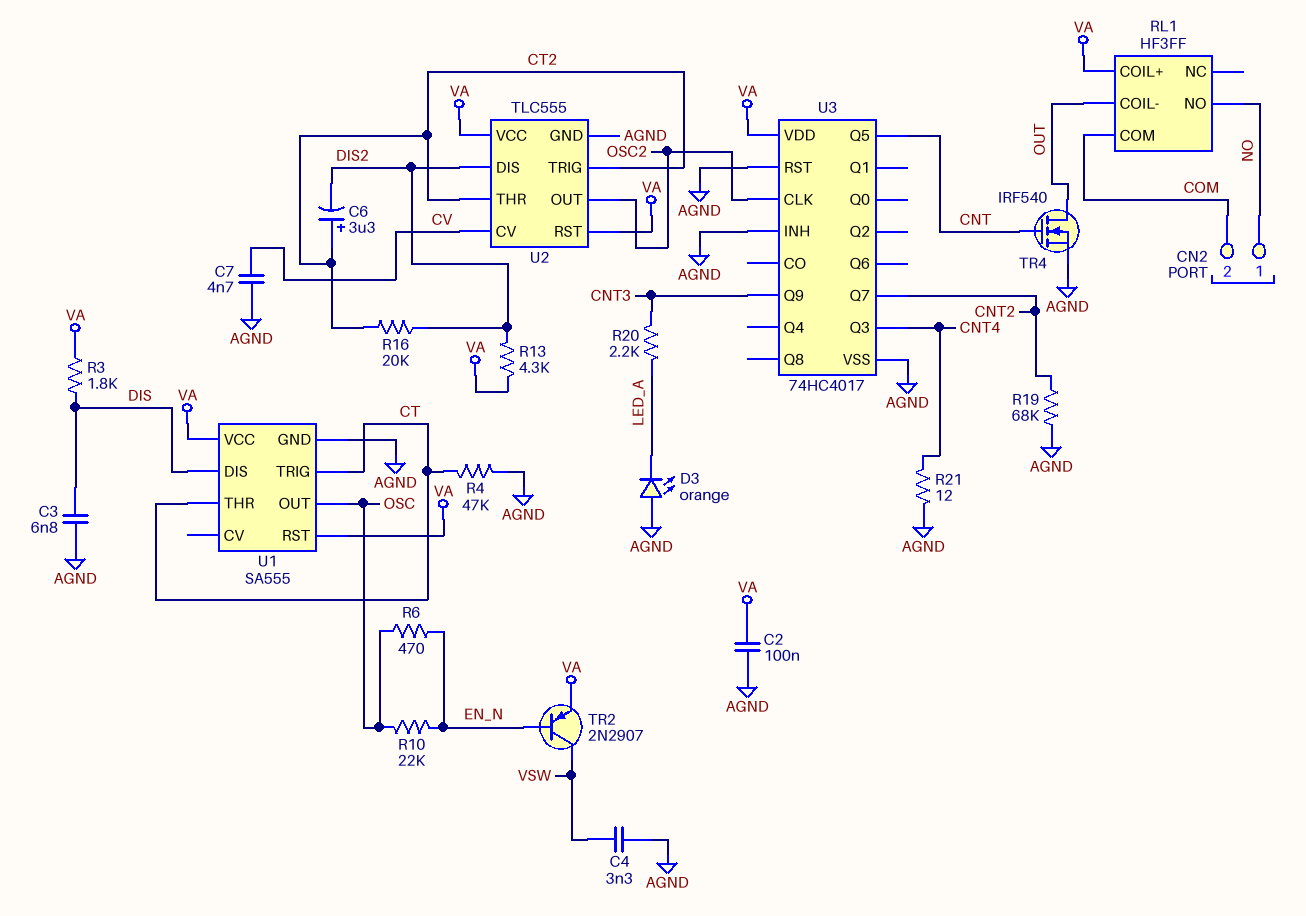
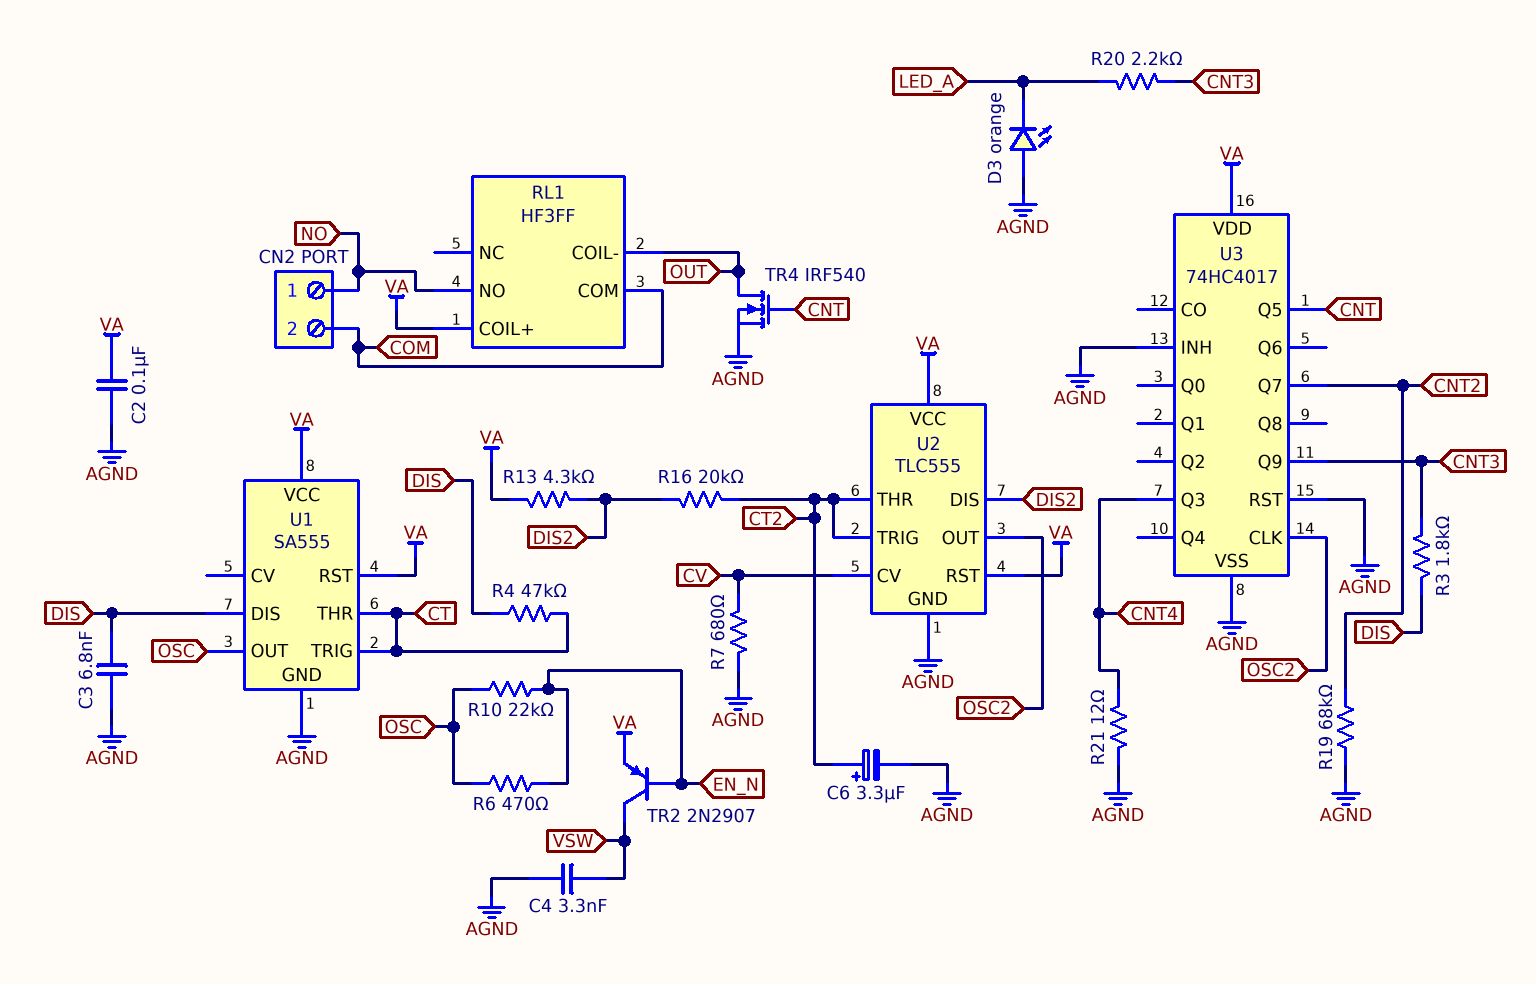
C6: 3.3uF (plus CT2, minus DIS2) -> 3.3uF (plus CT2, minus AGND)
C7: 4.7nF (AGND, CV) -> none
R3: 1.8k (DIS, VA) -> 1.8k (CNT3, DIS)
R4: 47k (AGND, CT) -> 47k (CT, DIS)
R7: none -> 680 (AGND, CV)

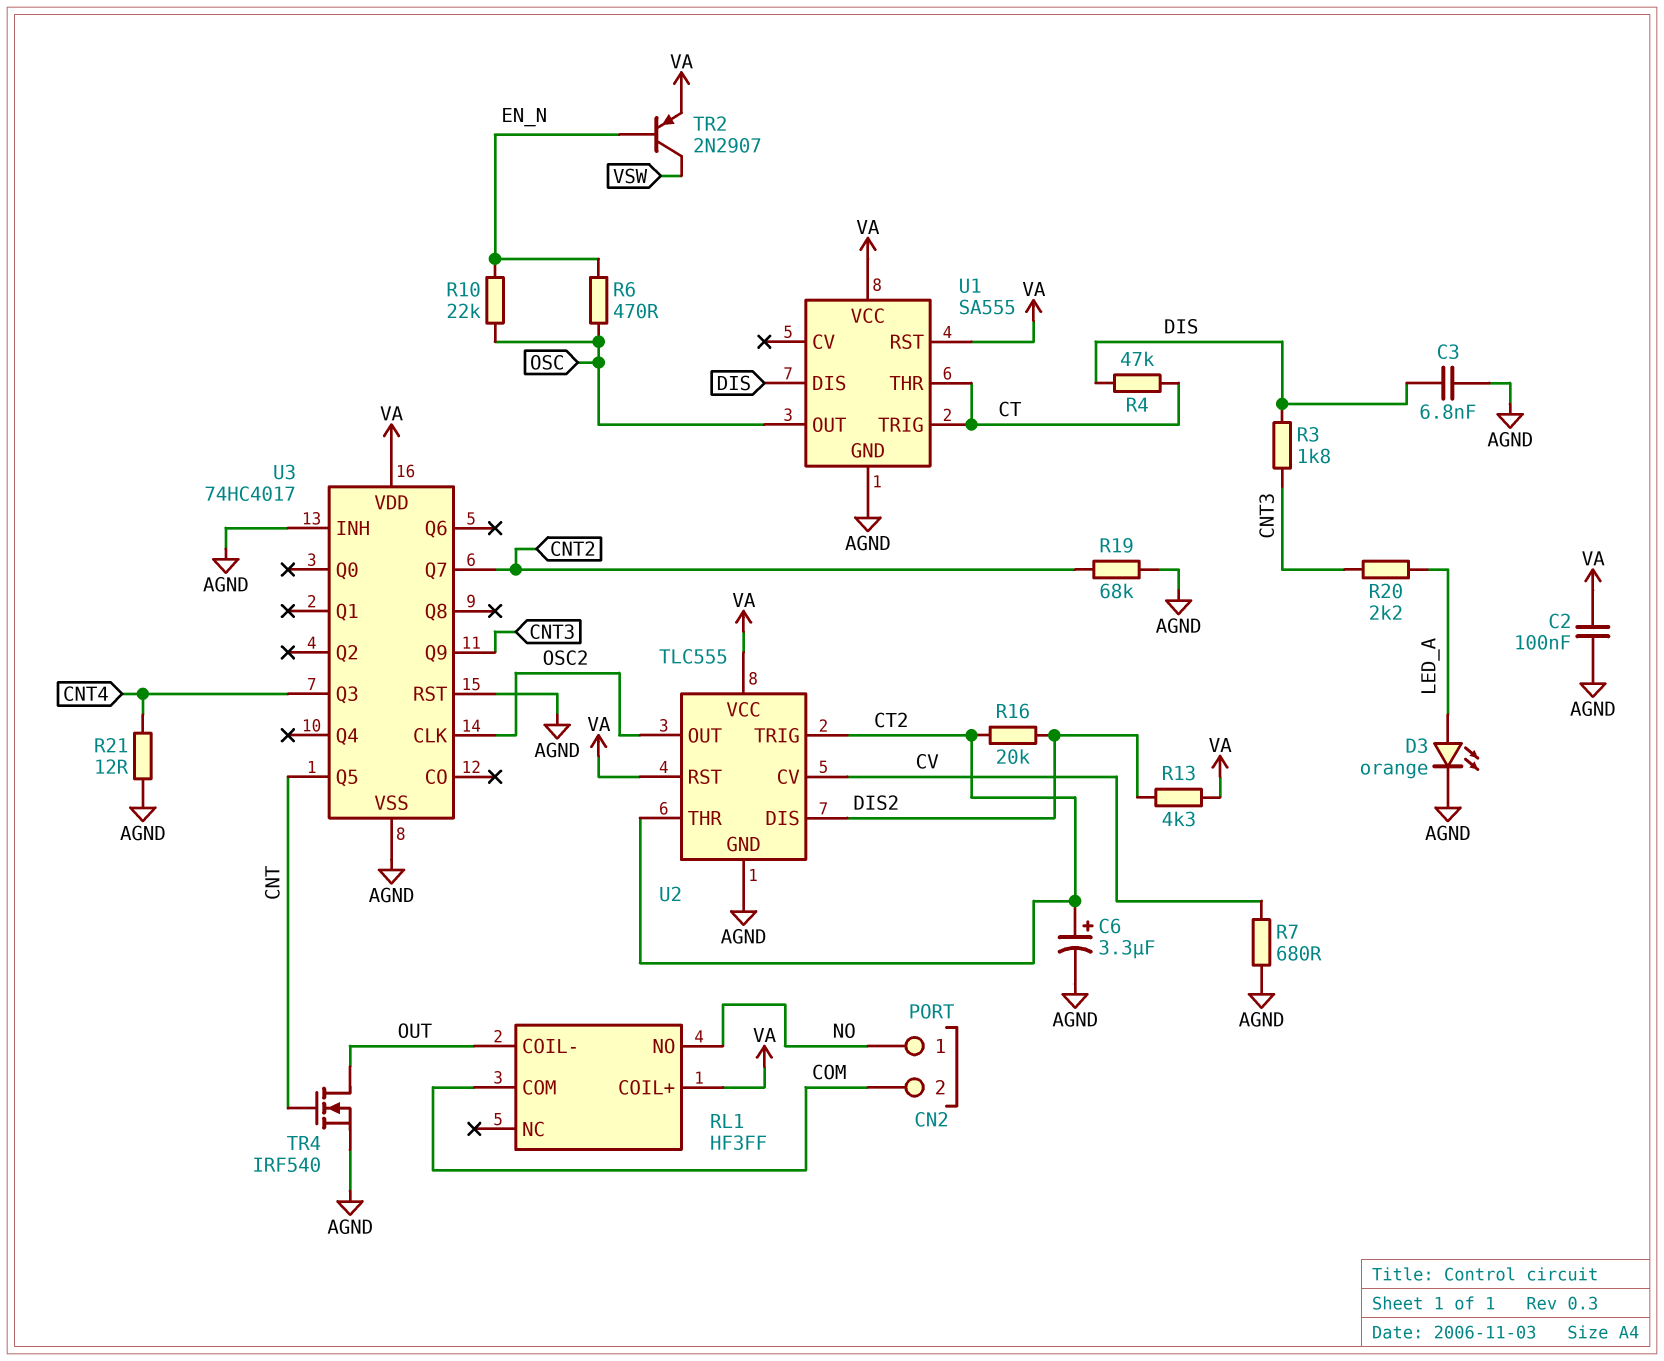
C4: 3.3nF (AGND, VSW) -> none
D3: LED orange (A AGND, K LED_A) -> LED orange (A LED_A, K AGND)

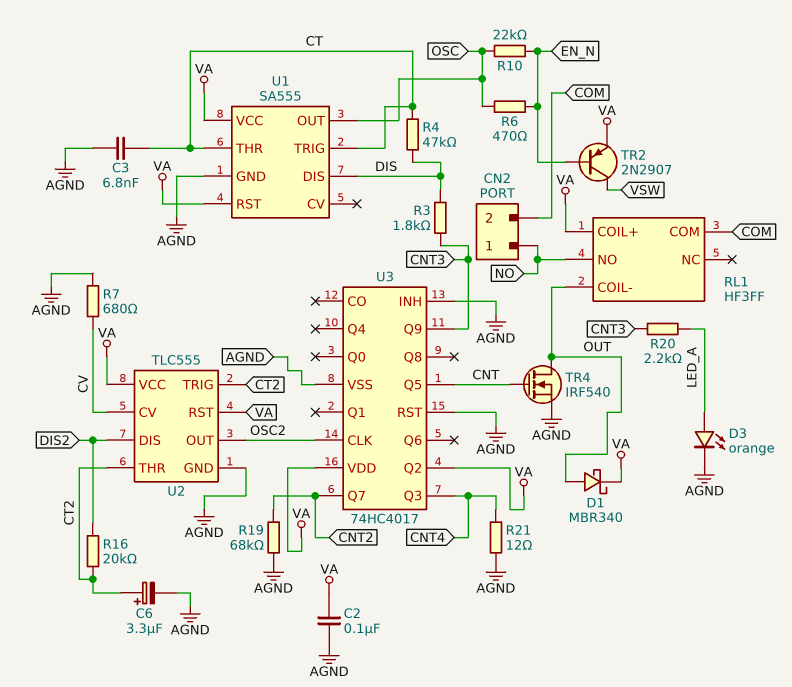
C3: 6.8nF (AGND, DIS) -> 6.8nF (AGND, CT)
D1: none -> schottky MBR340 (A OUT, K VA)
R13: 4.3k (DIS2, VA) -> none
U3 pin Q2: none -> VA

